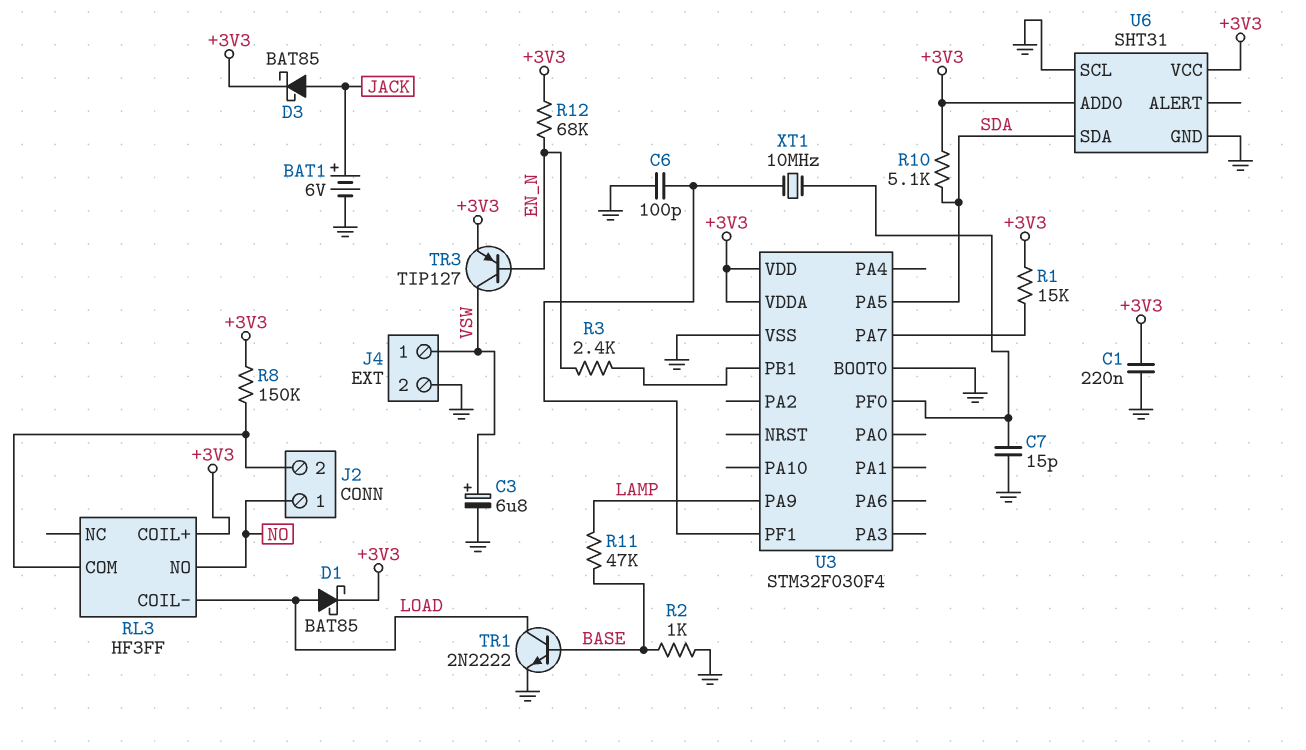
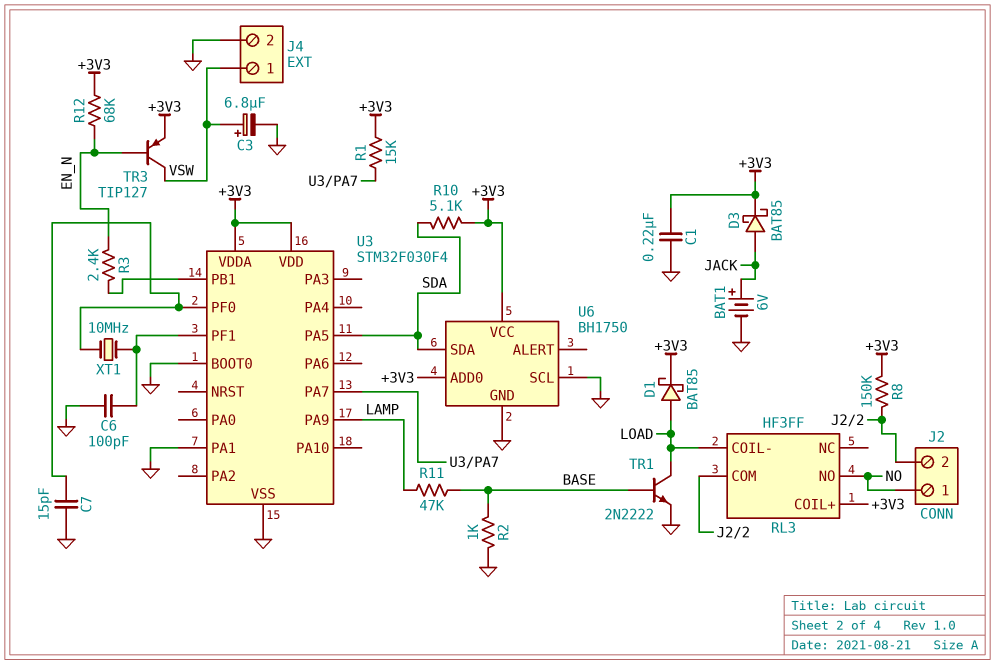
U3 pin PA1: none -> GND
U6: SHT31 -> BH1750

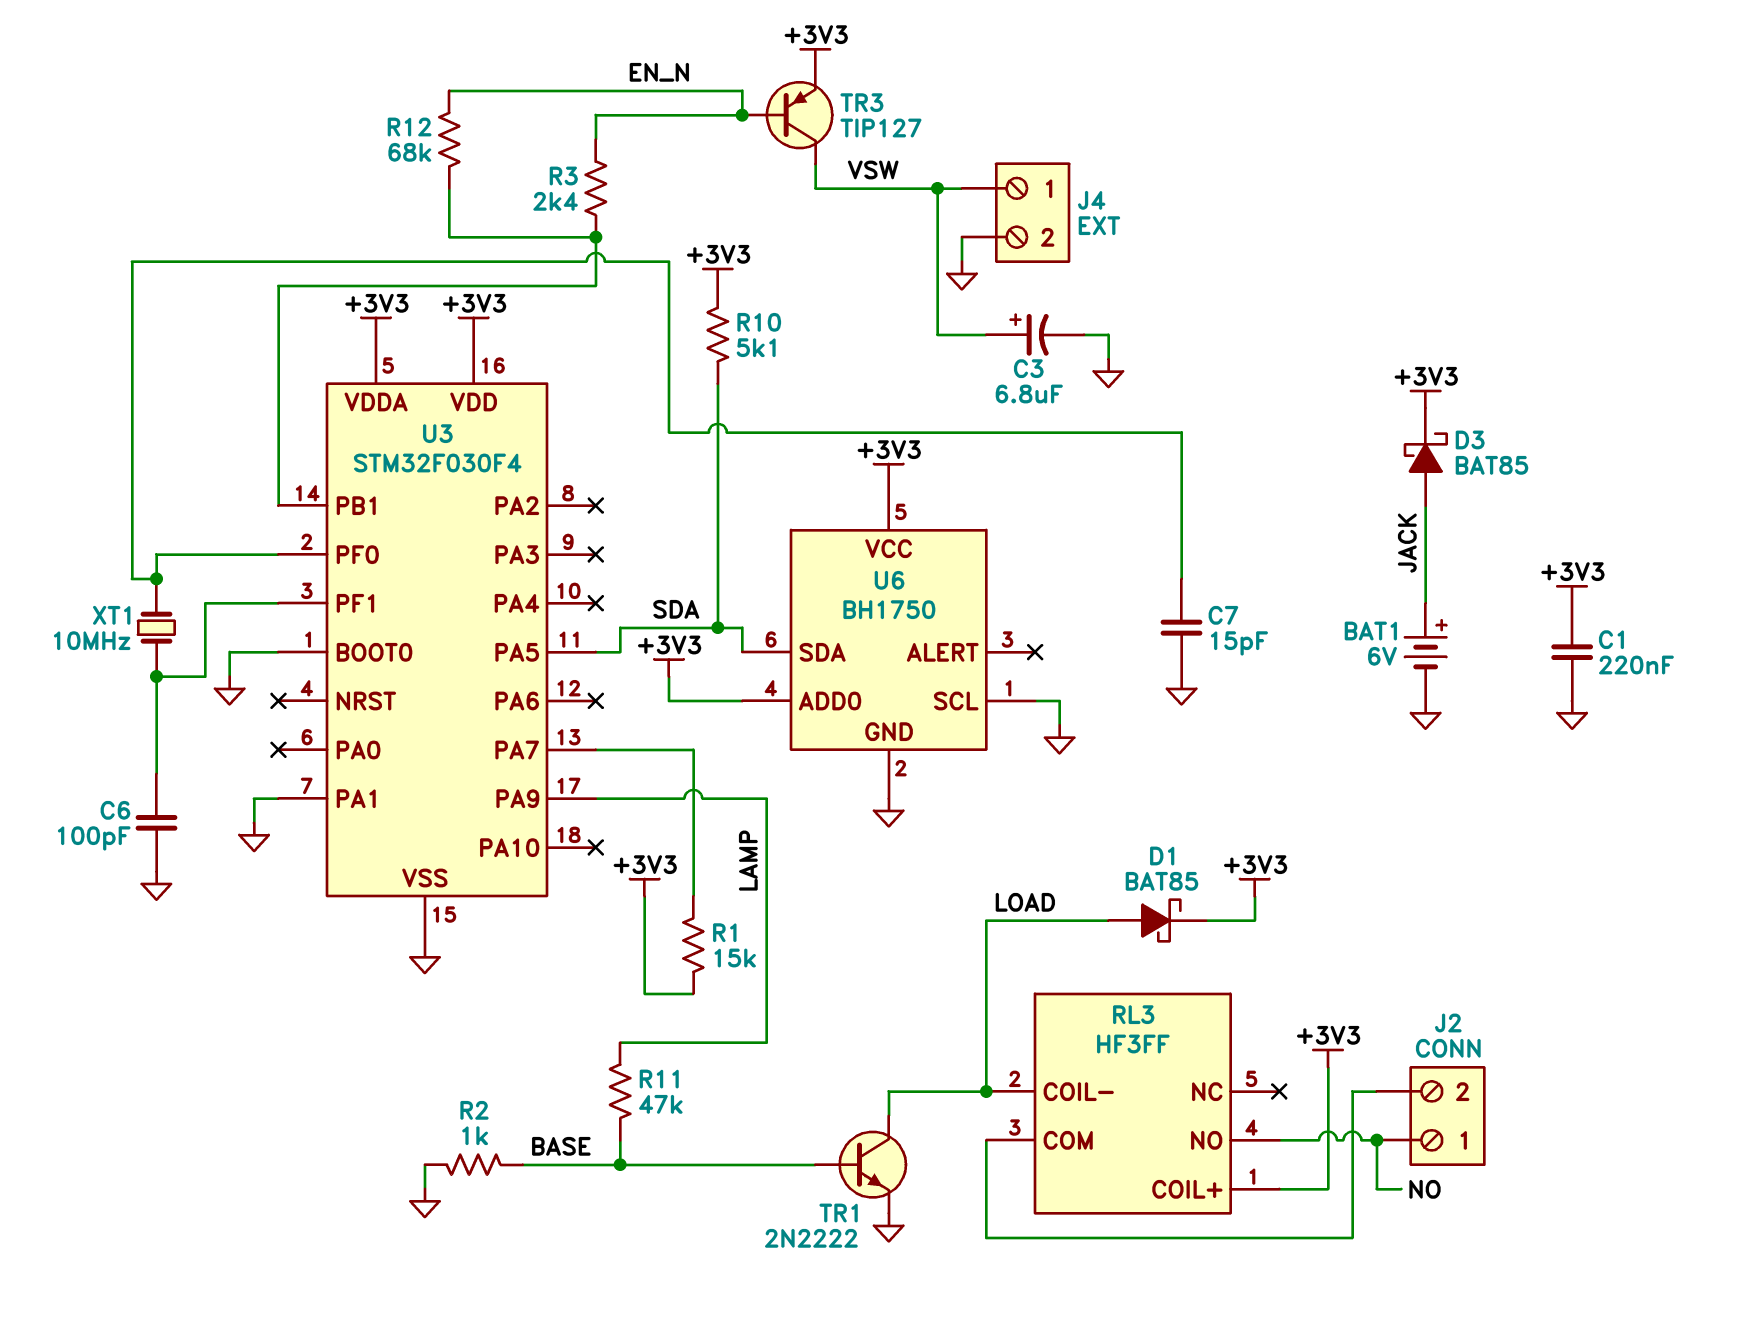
R8: 150k (+3V3, J2/2) -> none
R12: 68k (+3V3, EN_N) -> 68k (EN_N, U3/PB1)

